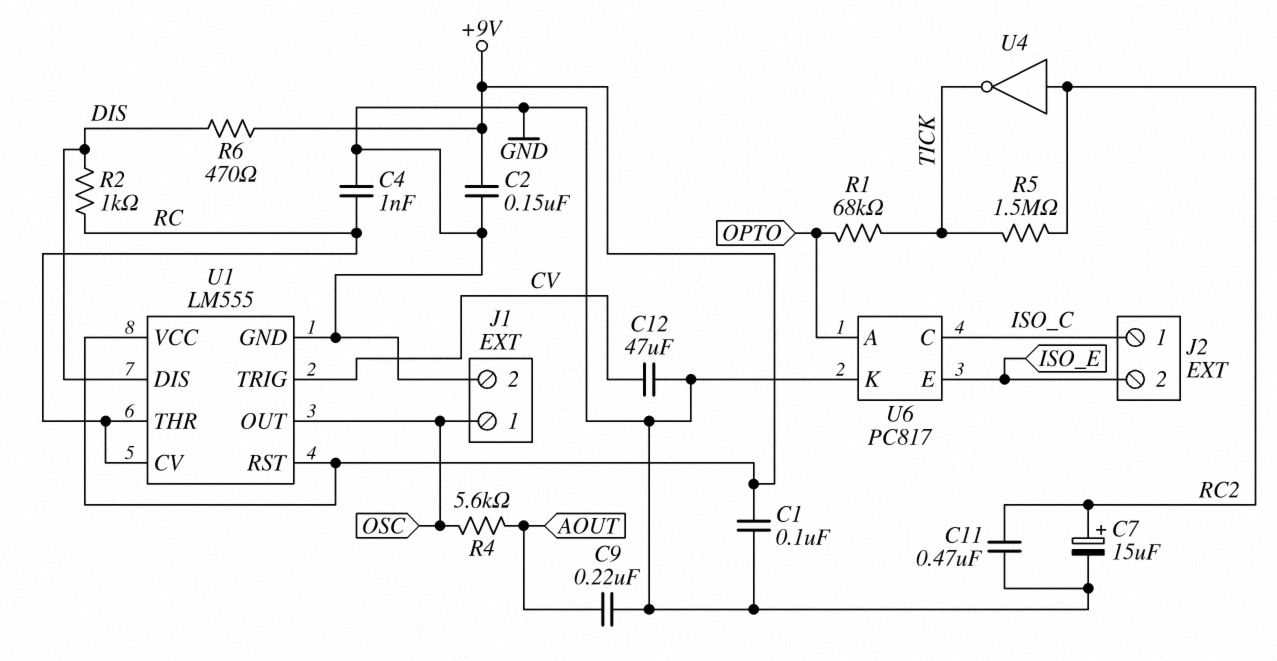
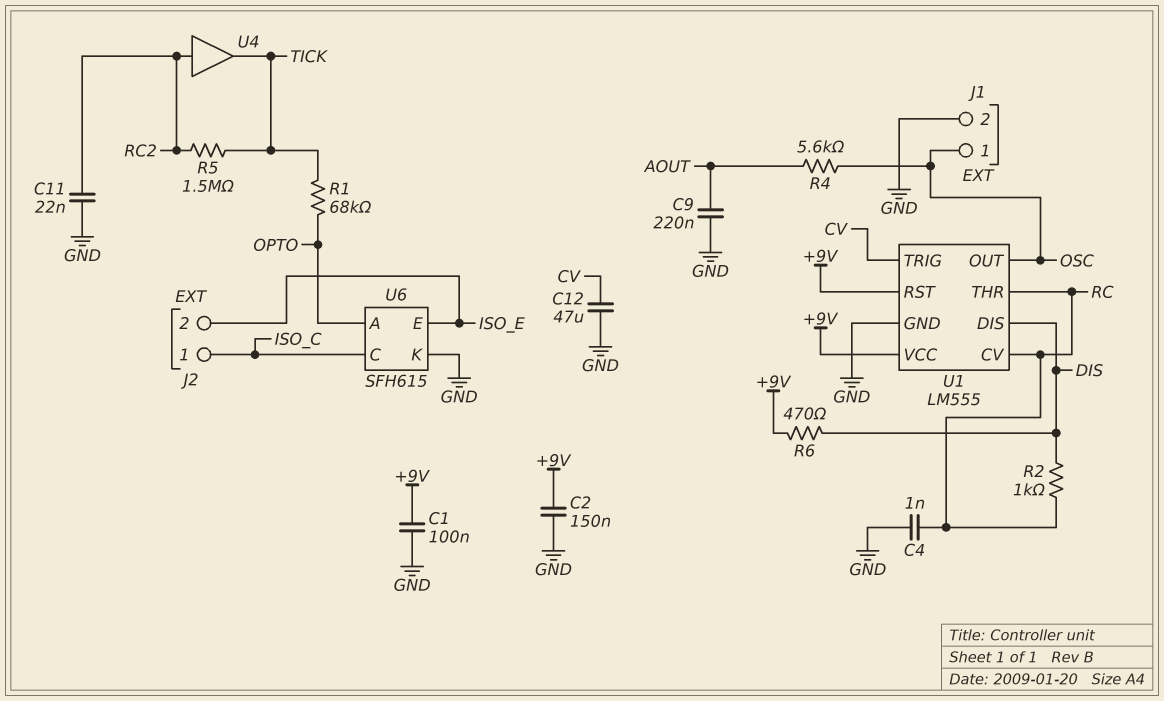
C7: 15uF (plus RC2, minus GND) -> none
C11: 470nF (GND, RC2) -> 22nF (GND, RC2)
U4: NOT (in RC2, out TICK) -> buffer (in RC2, out TICK)
U6: PC817 -> SFH615

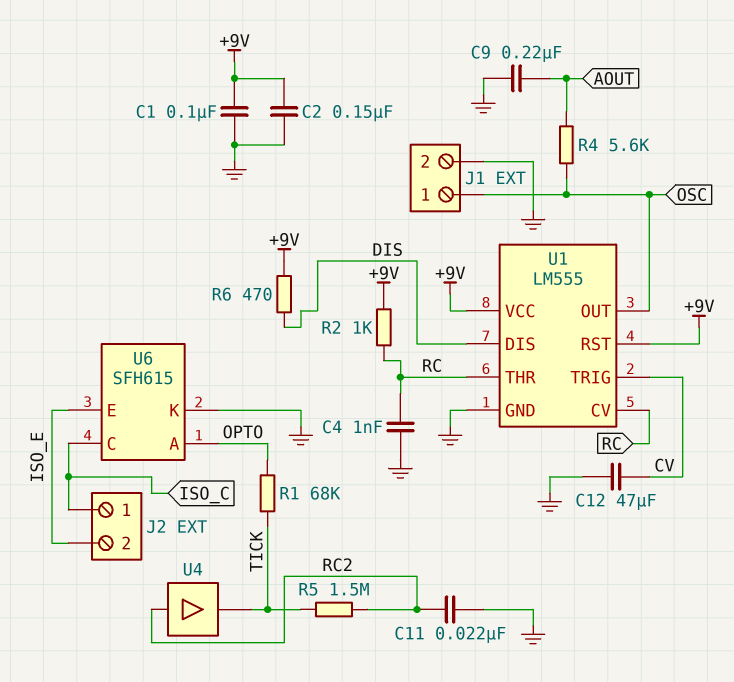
R2: 1k (DIS, RC) -> 1k (+9V, RC)

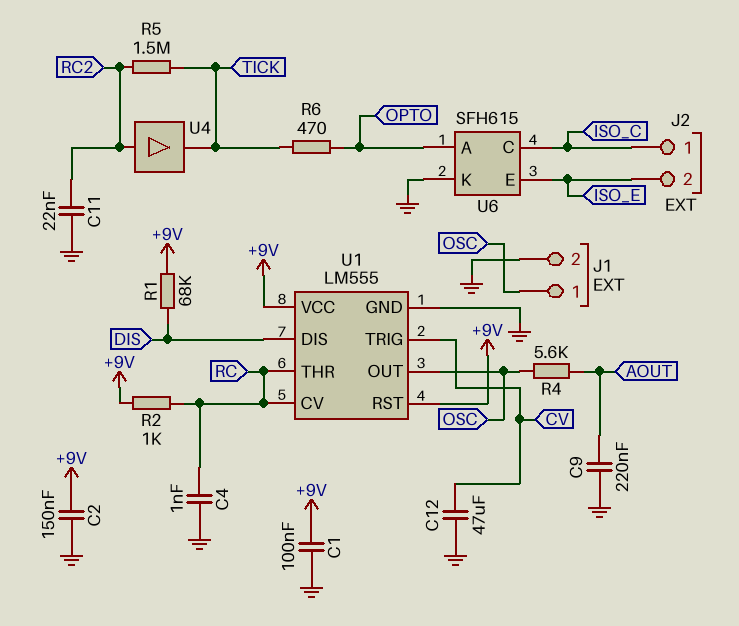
R1: 68k (OPTO, TICK) -> 68k (+9V, DIS)
R6: 470 (+9V, DIS) -> 470 (OPTO, TICK)

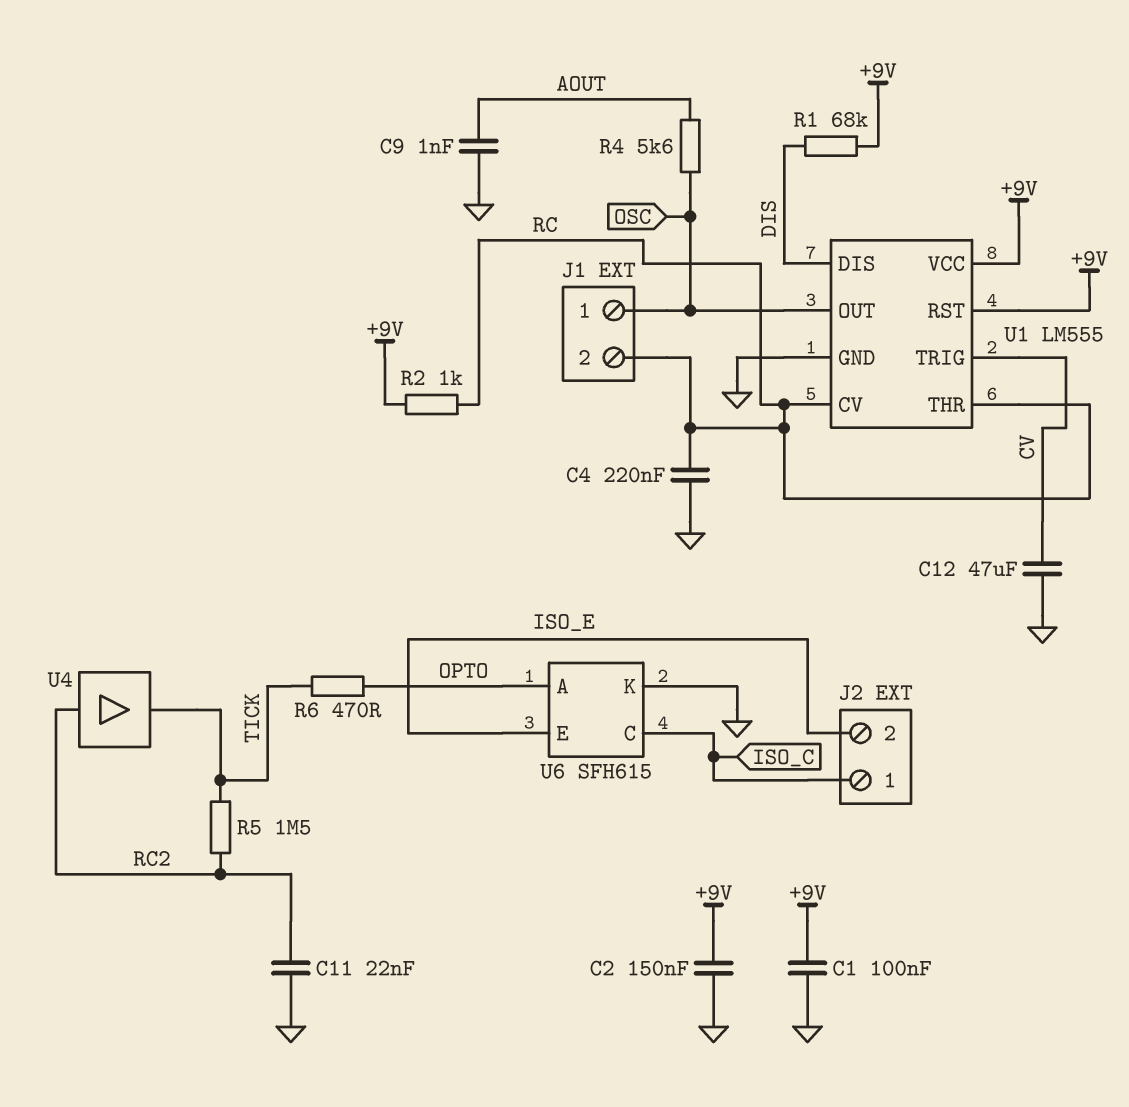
C4: 1nF (GND, RC) -> 220nF (GND, RC)
C9: 220nF (AOUT, GND) -> 1nF (AOUT, GND)
J1 pin 2: GND -> RC

